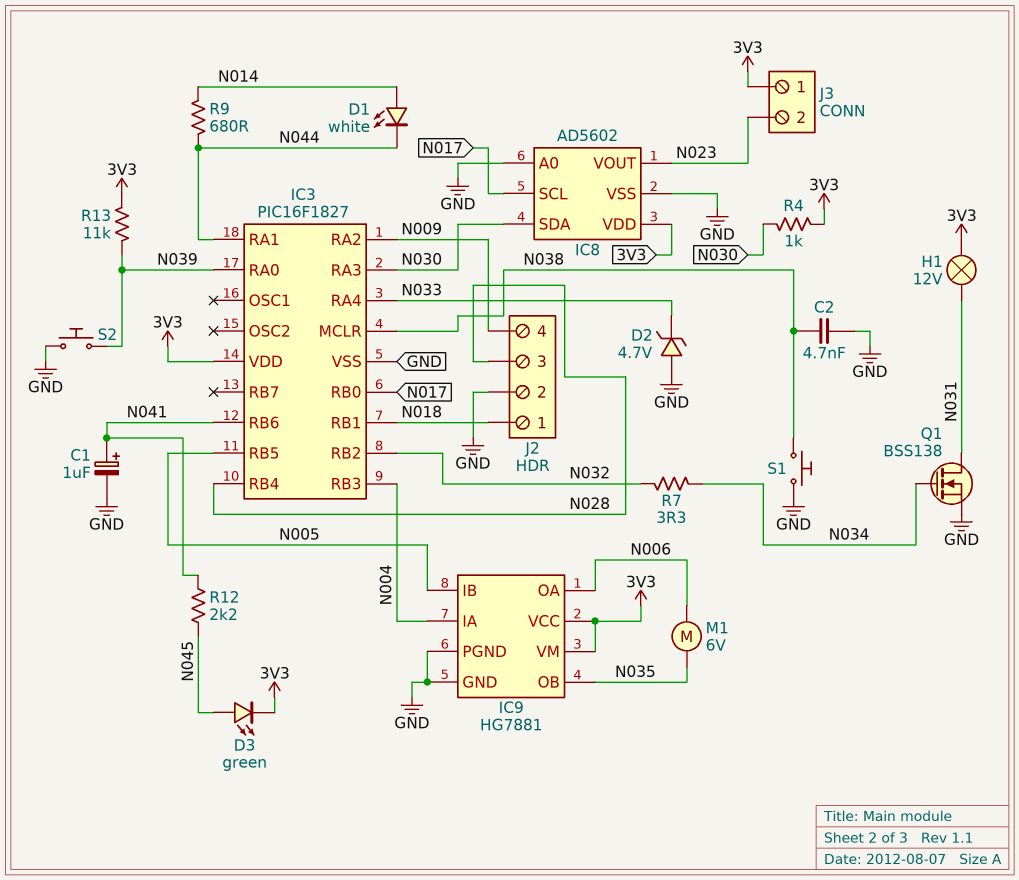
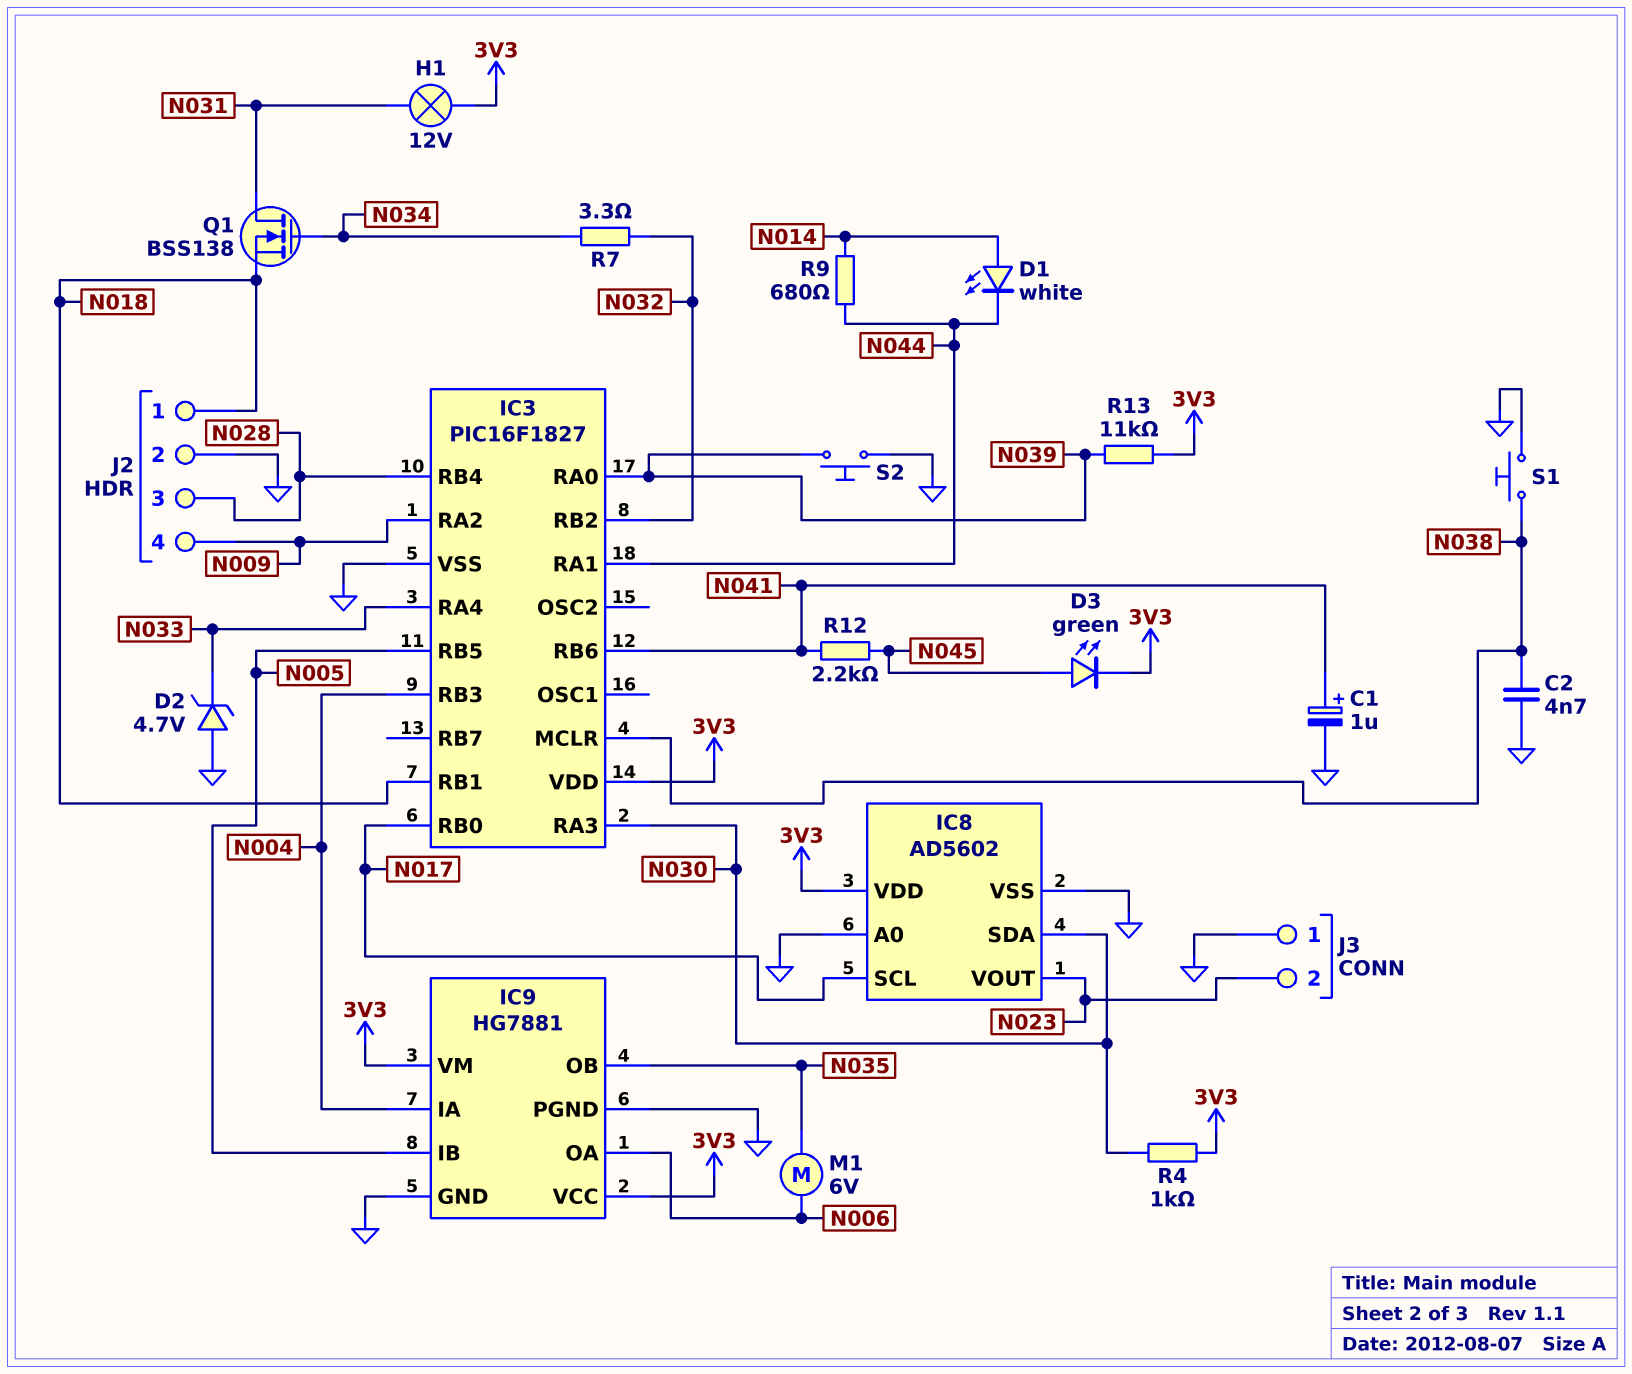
J3 pin 1: 3V3 -> GND
Q1: NMOS BSS138 (G N034, D N031, S GND) -> NMOS BSS138 (G N034, D N031, S N018)

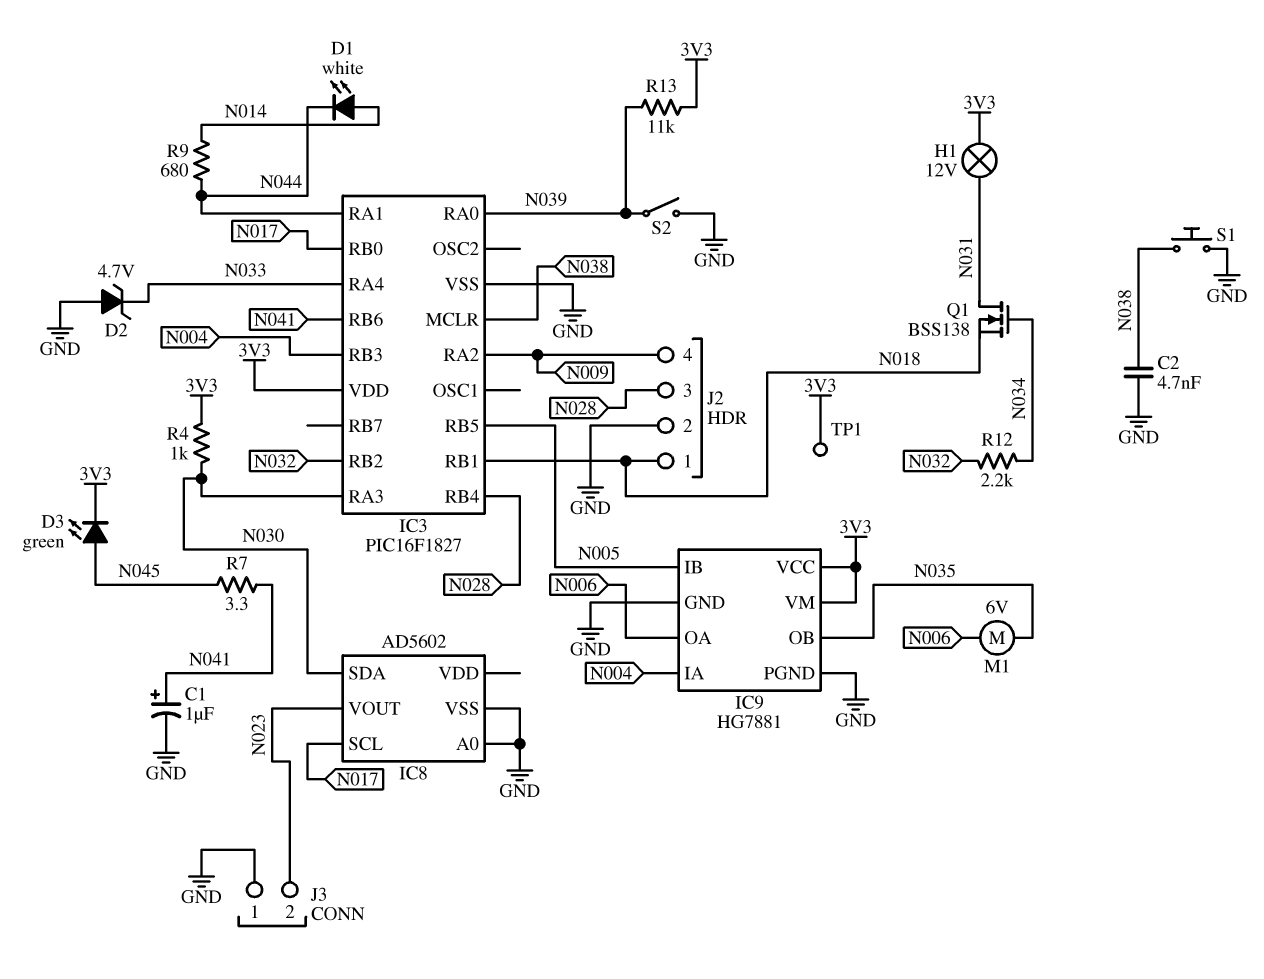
IC8 pin VDD: 3V3 -> none
R7: 3.3 (N032, N034) -> 3.3 (N041, N045)
R12: 2.2k (N041, N045) -> 2.2k (N032, N034)
S2: button (GND, N039) -> switch (GND, N039)
TP1: none -> test point (3V3)

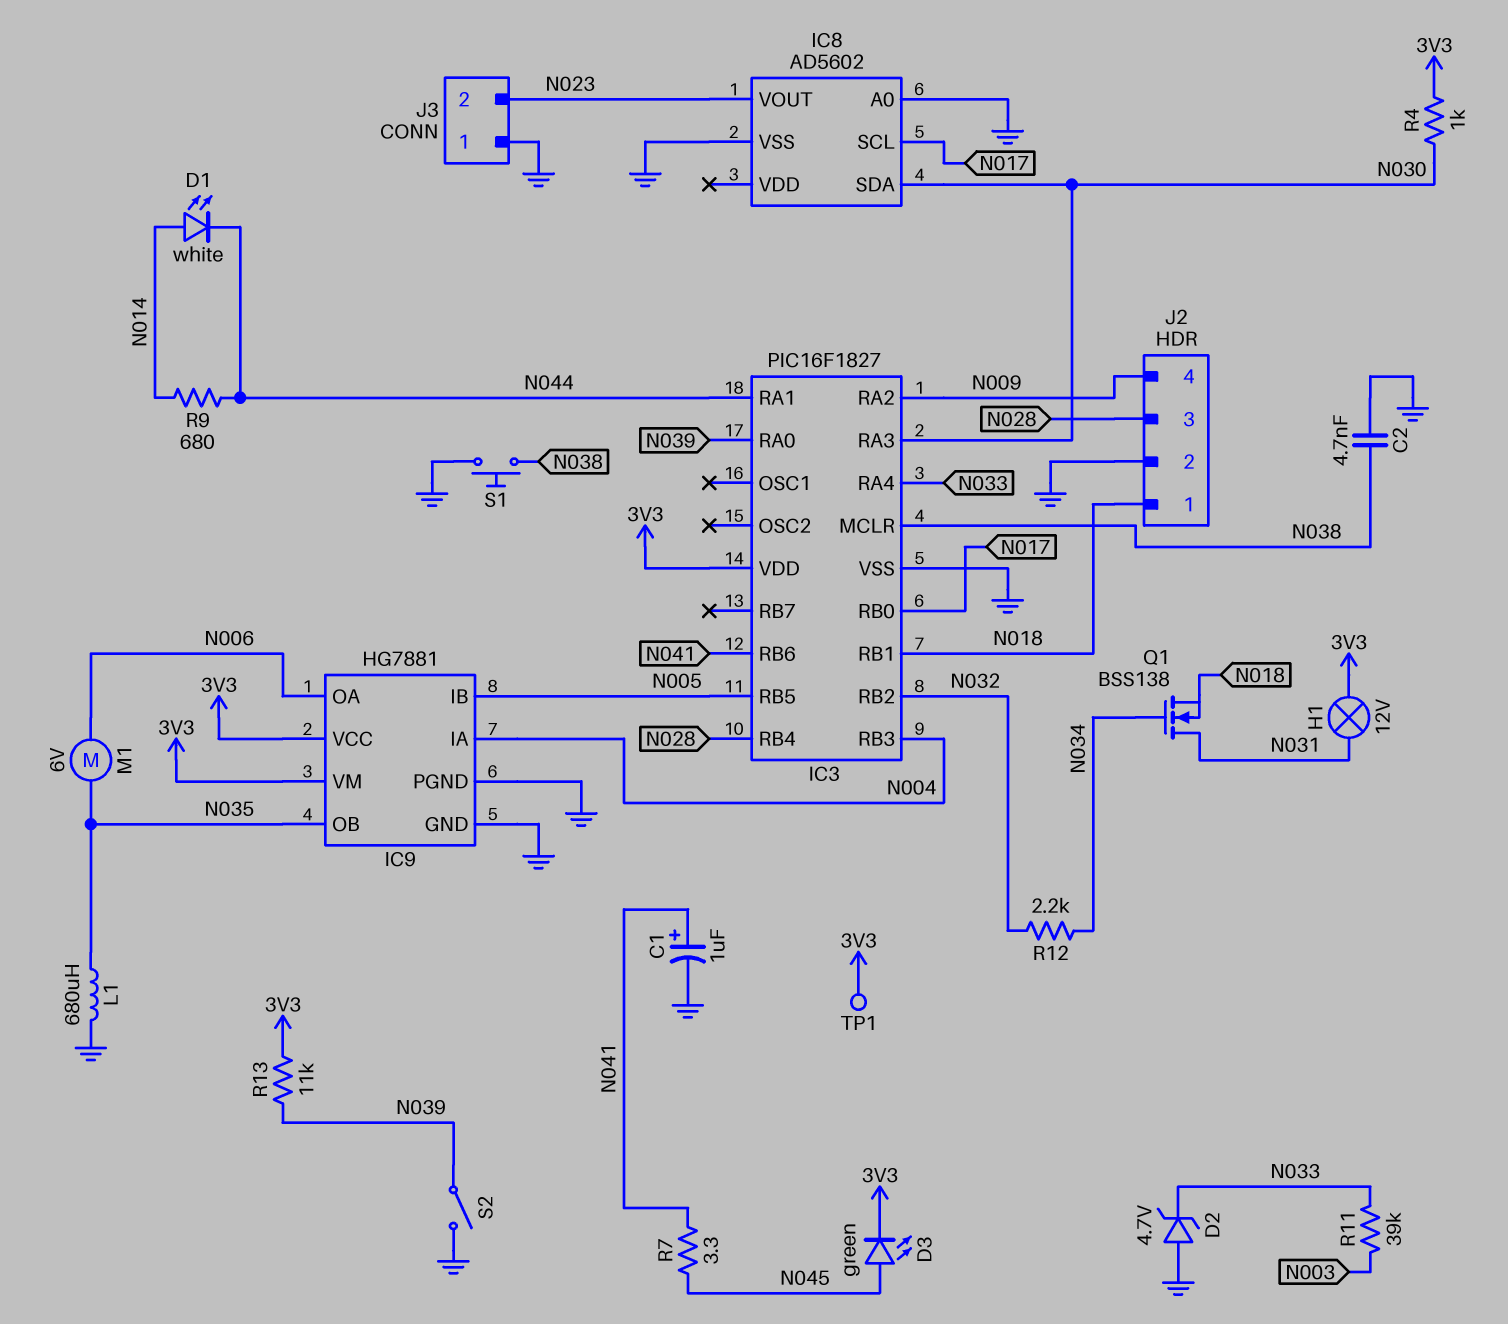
L1: none -> 680uH (GND, N035)
R11: none -> 39k (N003, N033)

